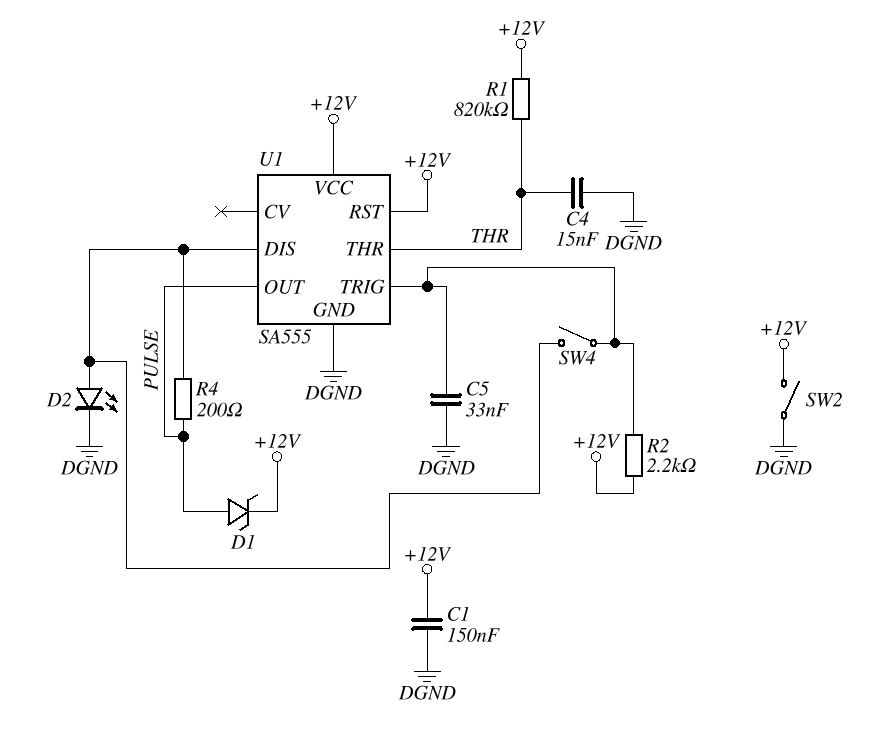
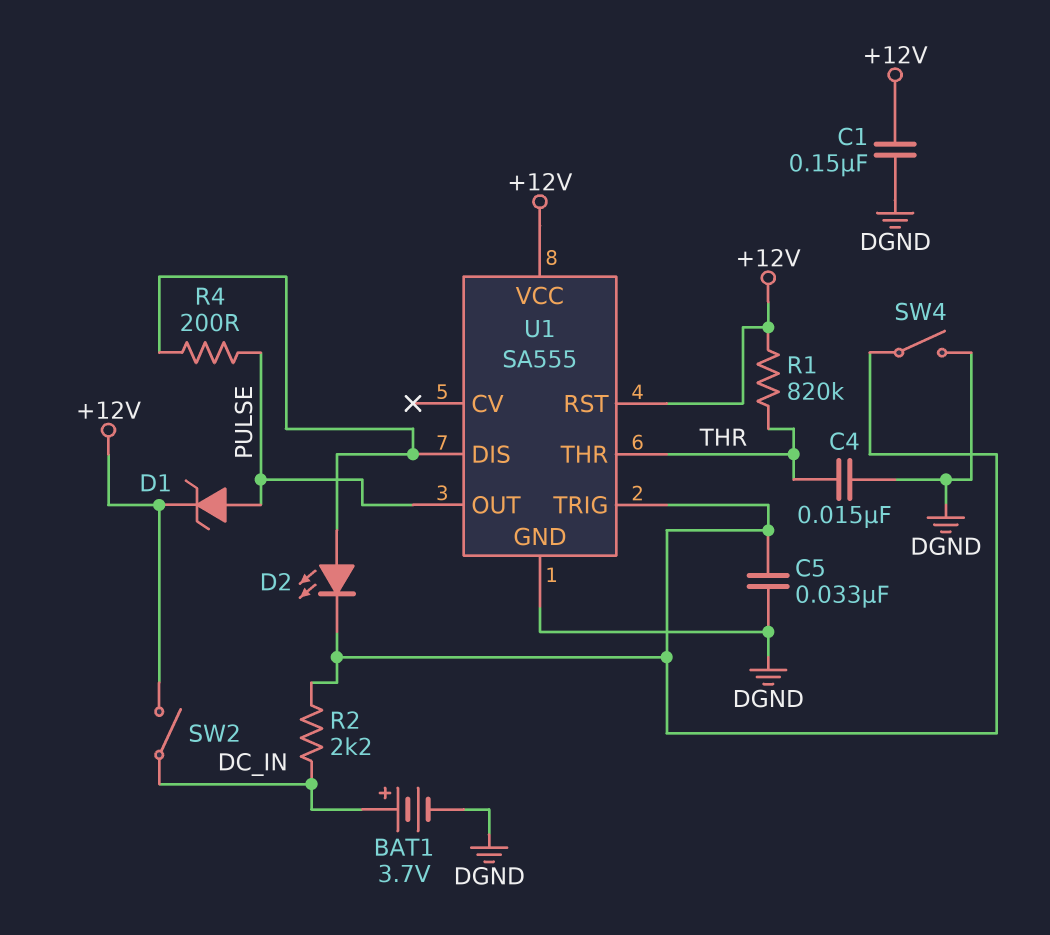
BAT1: none -> 3.7V (plus DC_IN, minus DGND)
D2: LED (A U1/DIS, K DGND) -> LED (A U1/DIS, K U1/TRIG)
R2: 2.2k (+12V, U1/TRIG) -> 2.2k (DC_IN, U1/TRIG)
SW2: switch (+12V, DGND) -> switch (+12V, DC_IN)
SW4: switch (U1/DIS, U1/TRIG) -> switch (DGND, U1/TRIG)

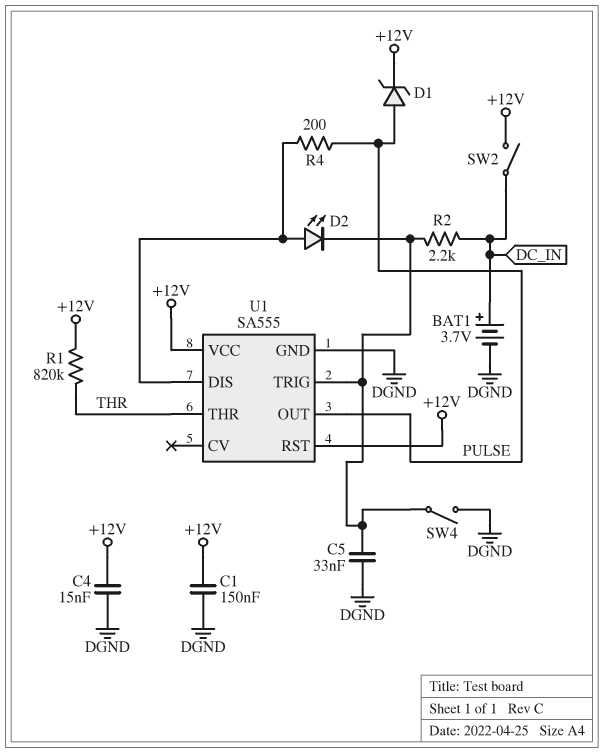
C4: 15nF (DGND, THR) -> 15nF (+12V, DGND)

